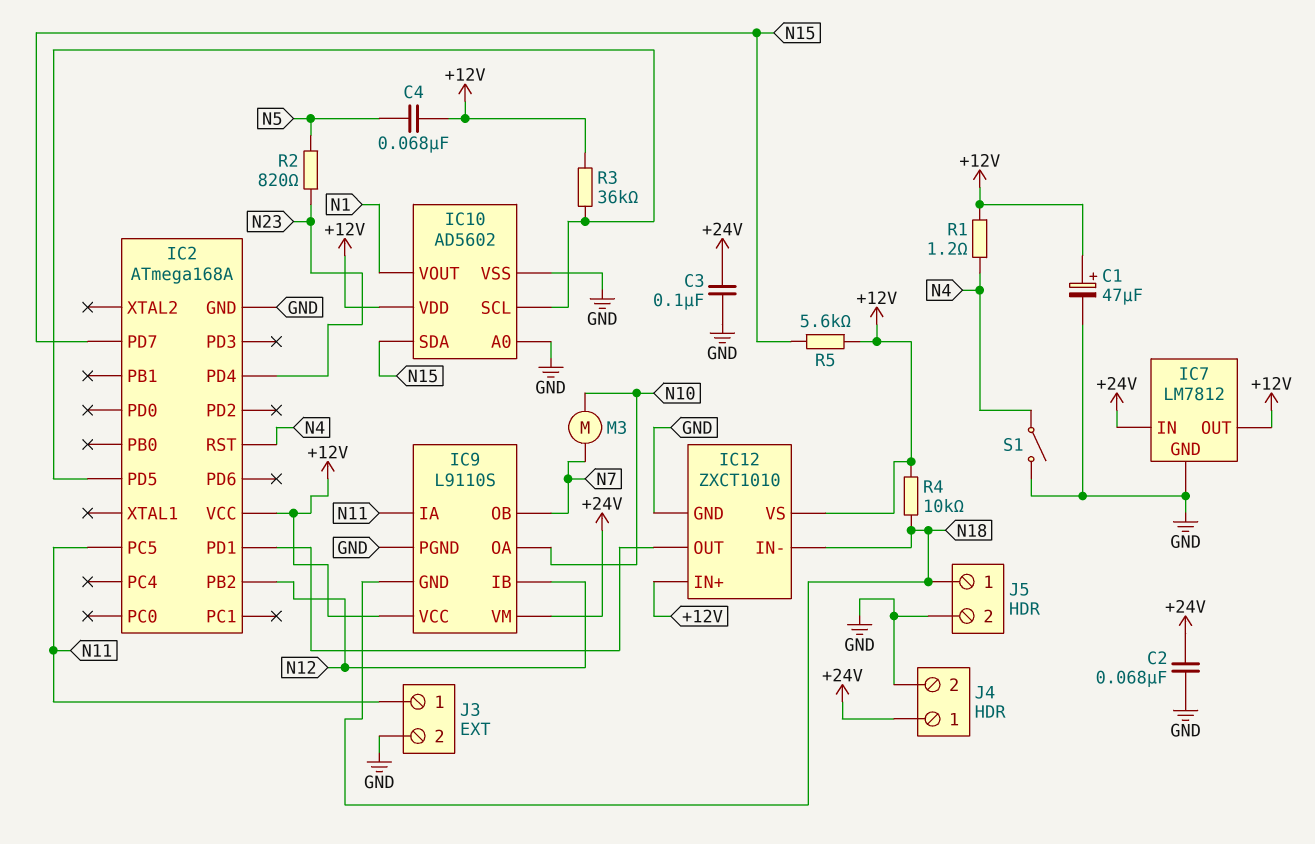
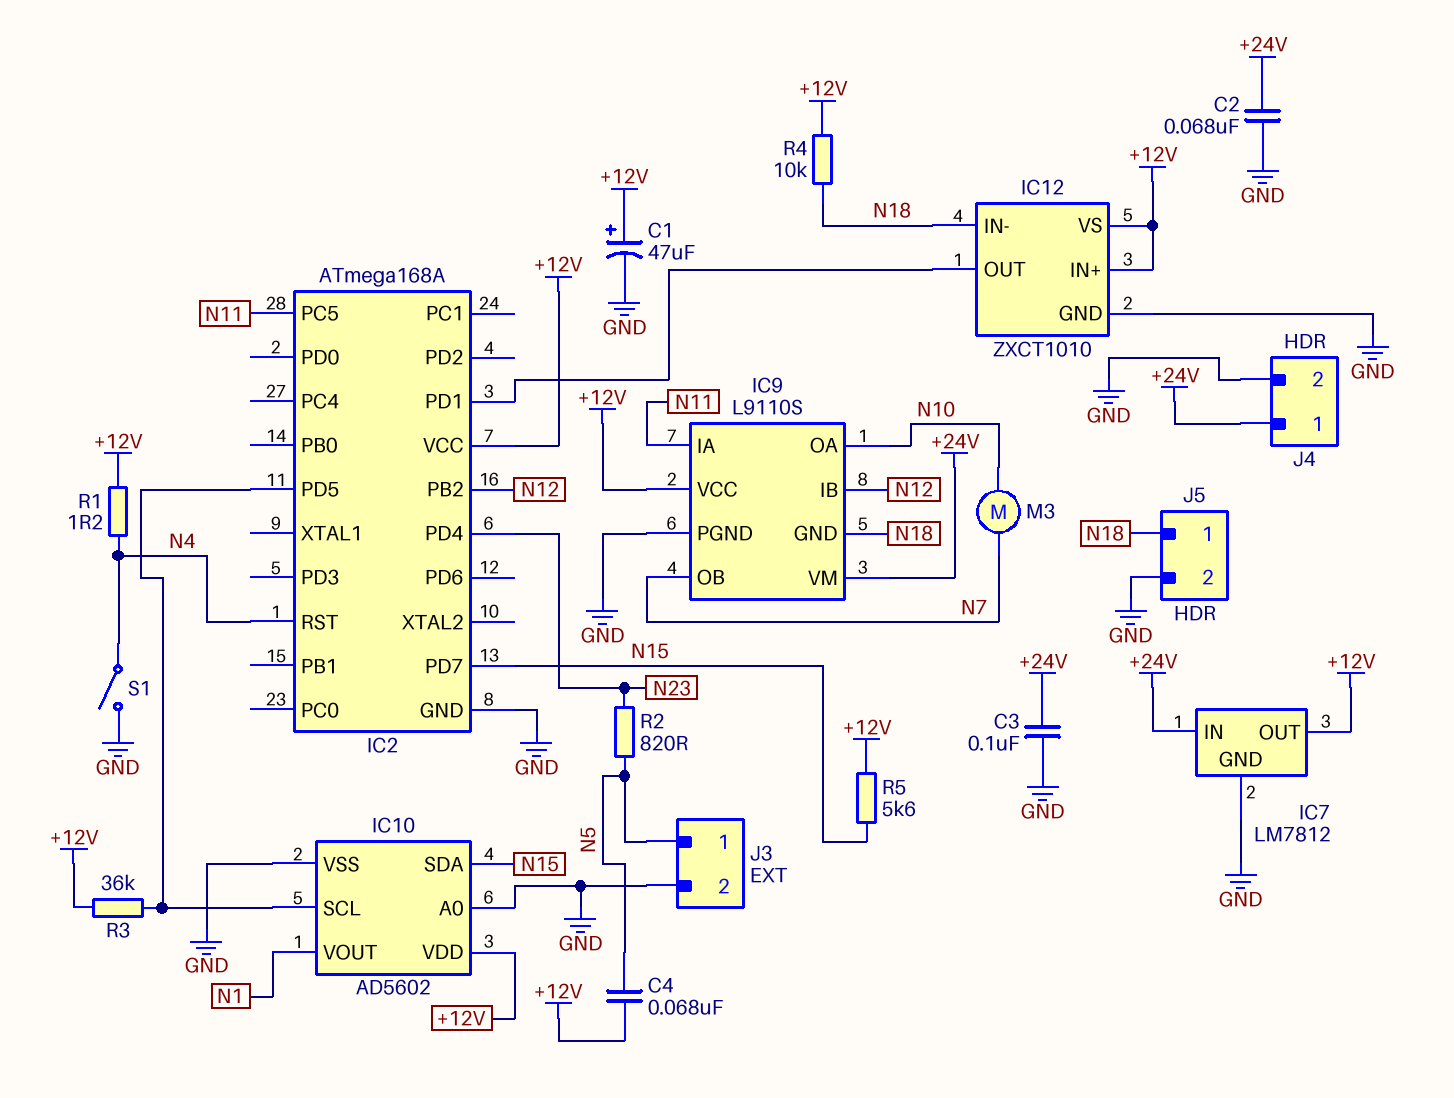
J3 pin 1: N11 -> N5

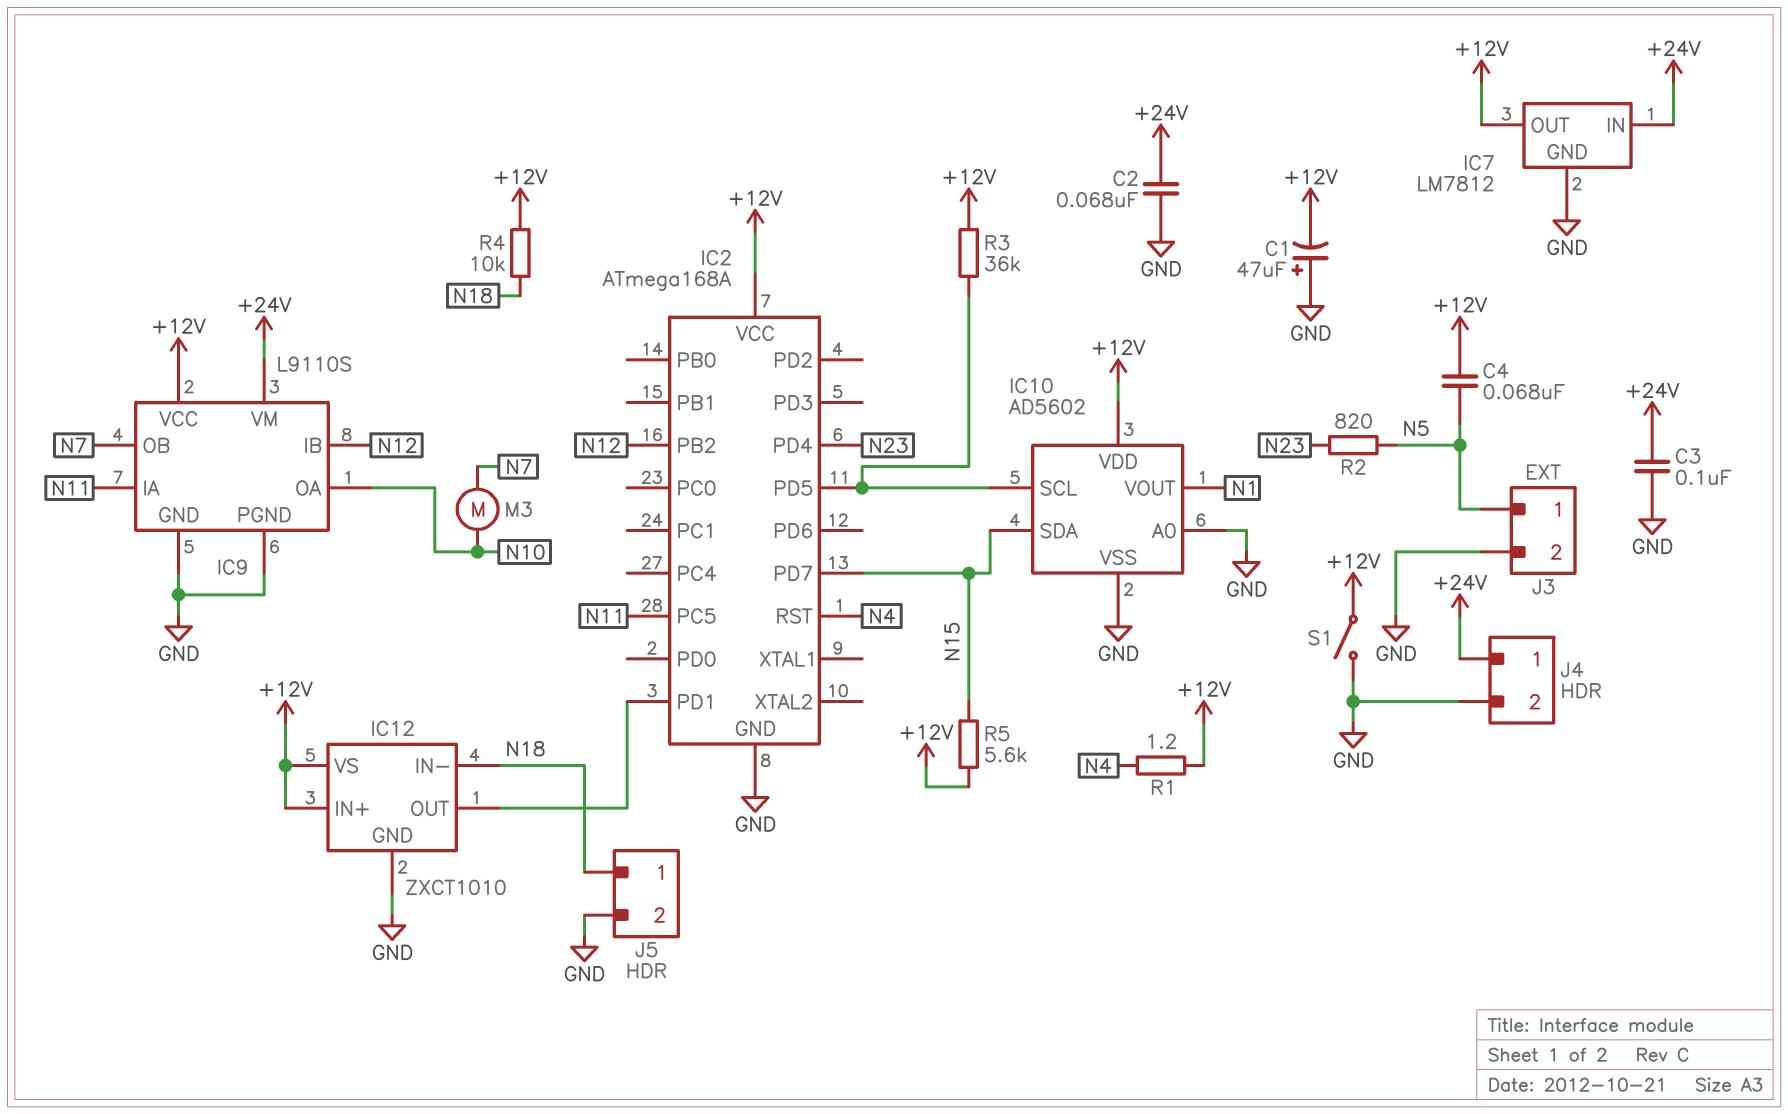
C1: 47uF (plus +12V, minus GND) -> 47uF (plus GND, minus +12V)
IC9 pin GND: N18 -> GND
S1: switch (GND, N4) -> switch (+12V, GND)

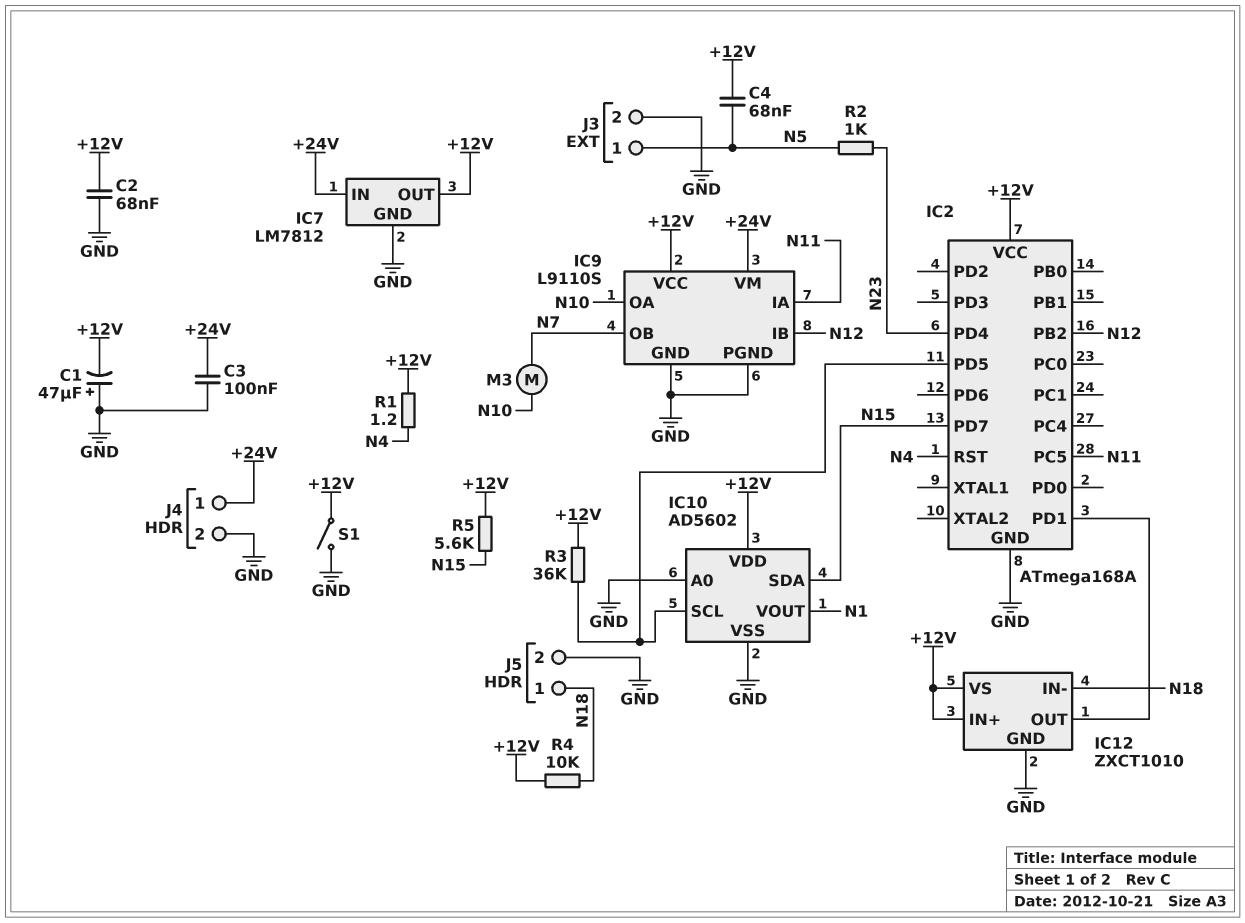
C2: 68nF (+24V, GND) -> 68nF (+12V, GND)
R2: 820 (N5, N23) -> 1k (N5, N23)

